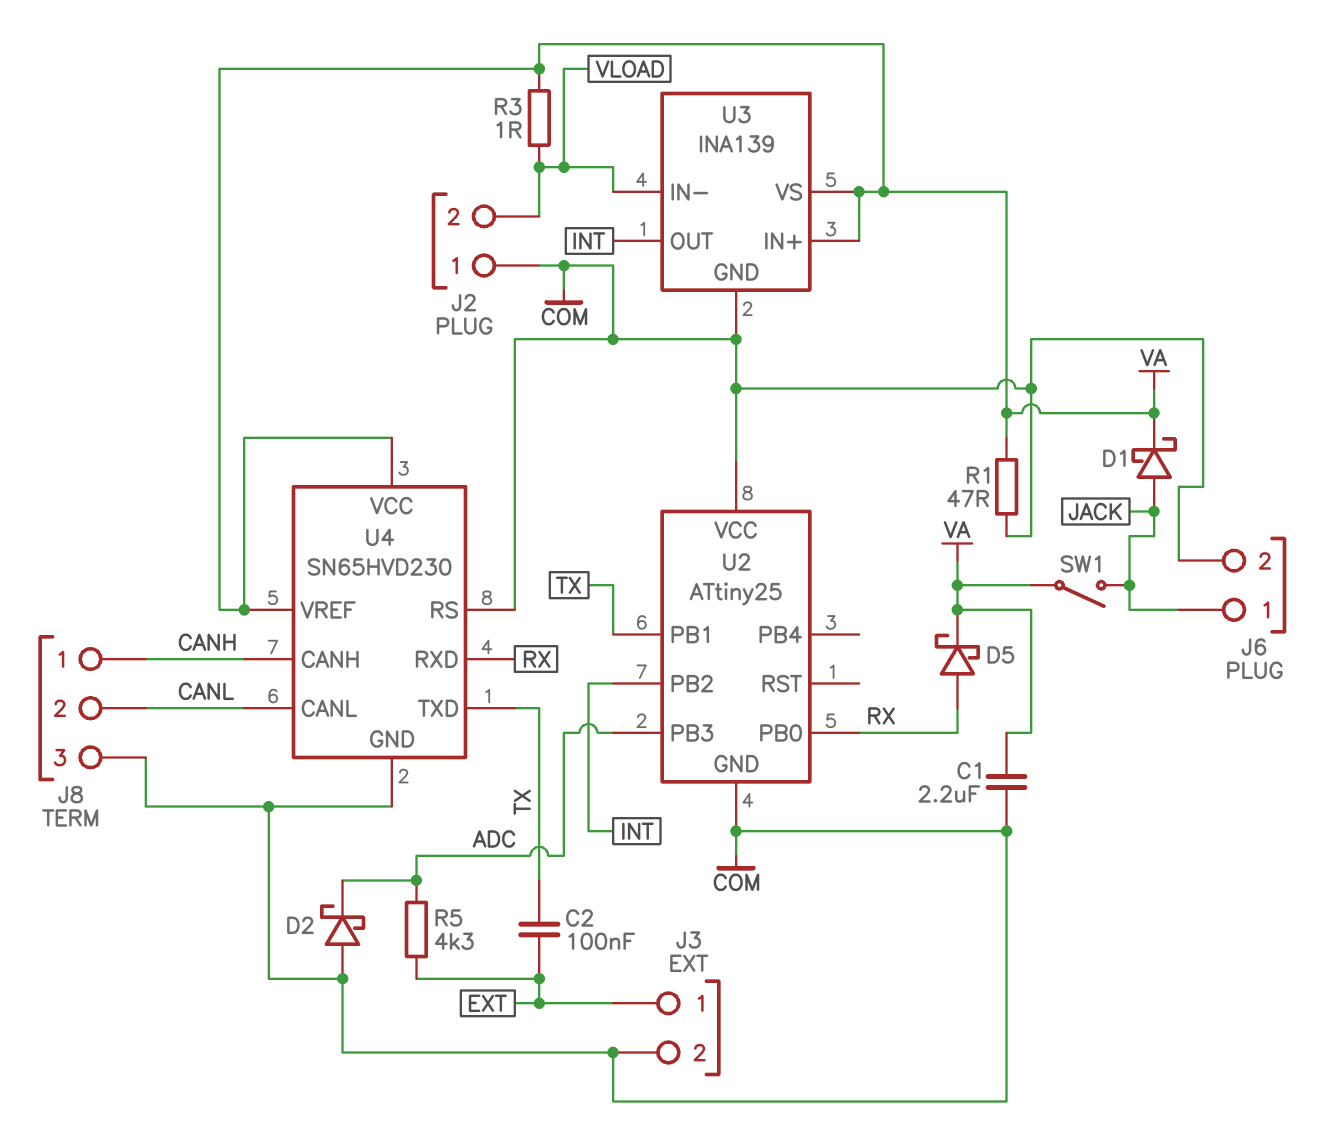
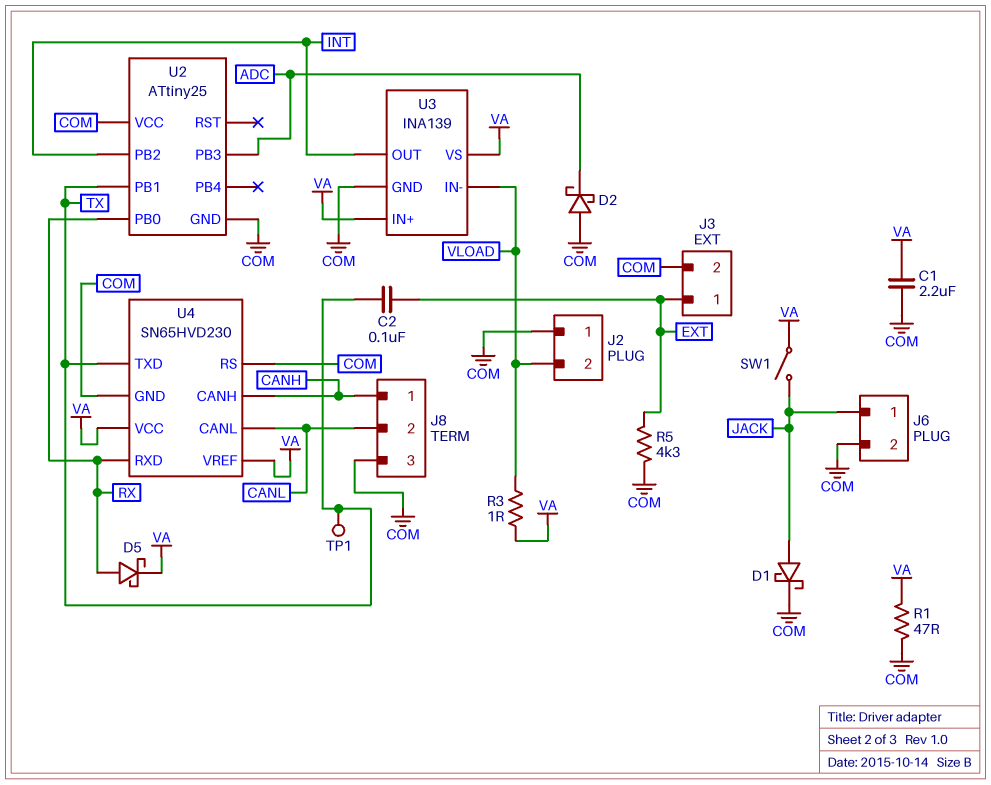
D1: schottky (A JACK, K VA) -> schottky (A JACK, K COM)
R5: 4.3k (ADC, EXT) -> 4.3k (COM, EXT)
TP1: none -> test point (TX)

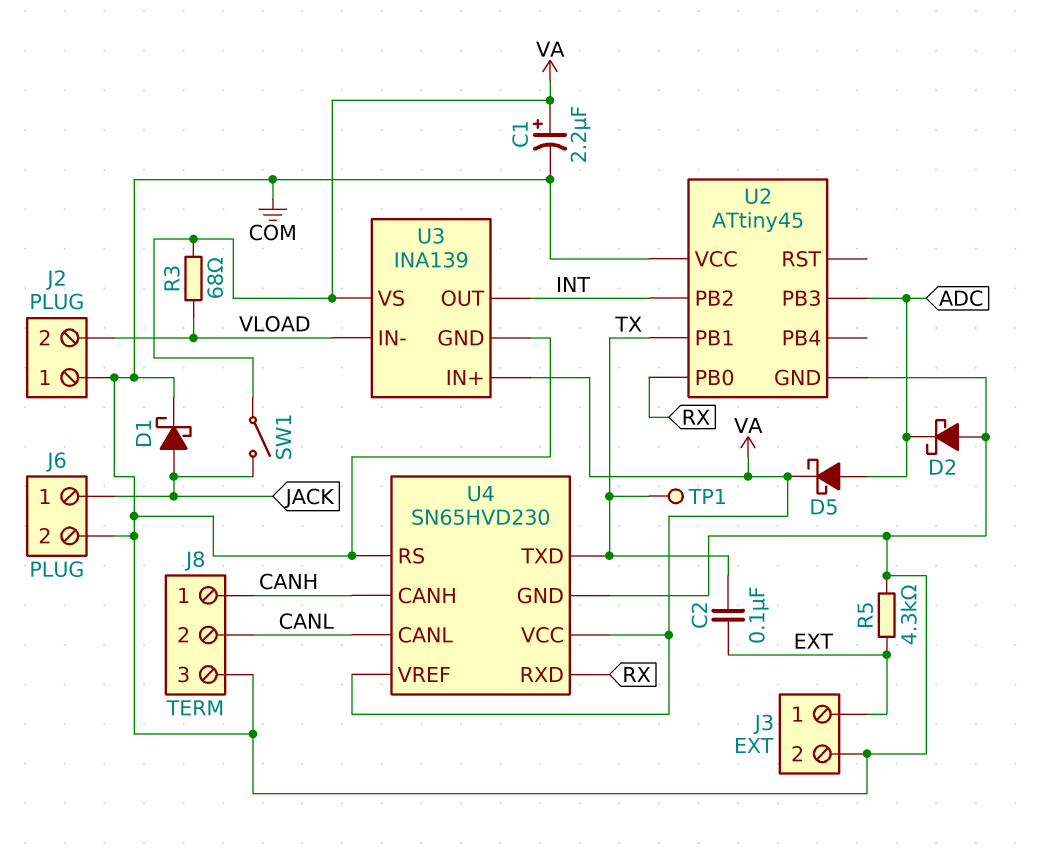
C1: 2.2uF (COM, VA) -> 2.2uF (plus VA, minus COM)
D5: schottky (A RX, K VA) -> schottky (A ADC, K VA)
R1: 47 (COM, VA) -> none
R3: 1 (VA, VLOAD) -> 68 (VA, VLOAD)
U2: ATtiny25 -> ATtiny45

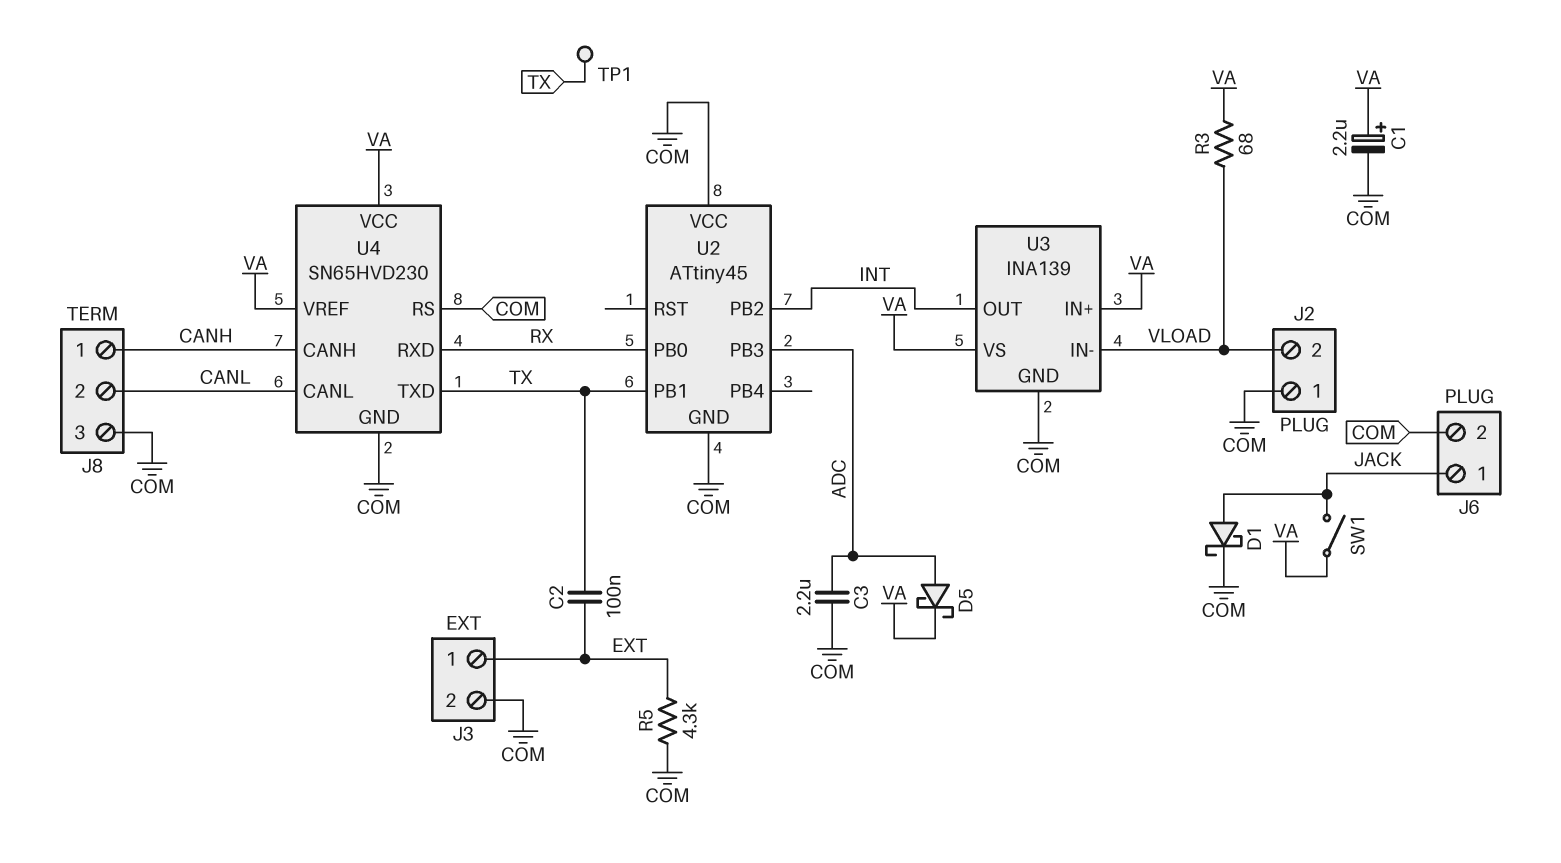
C3: none -> 2.2uF (ADC, COM)
D2: schottky (A COM, K ADC) -> none

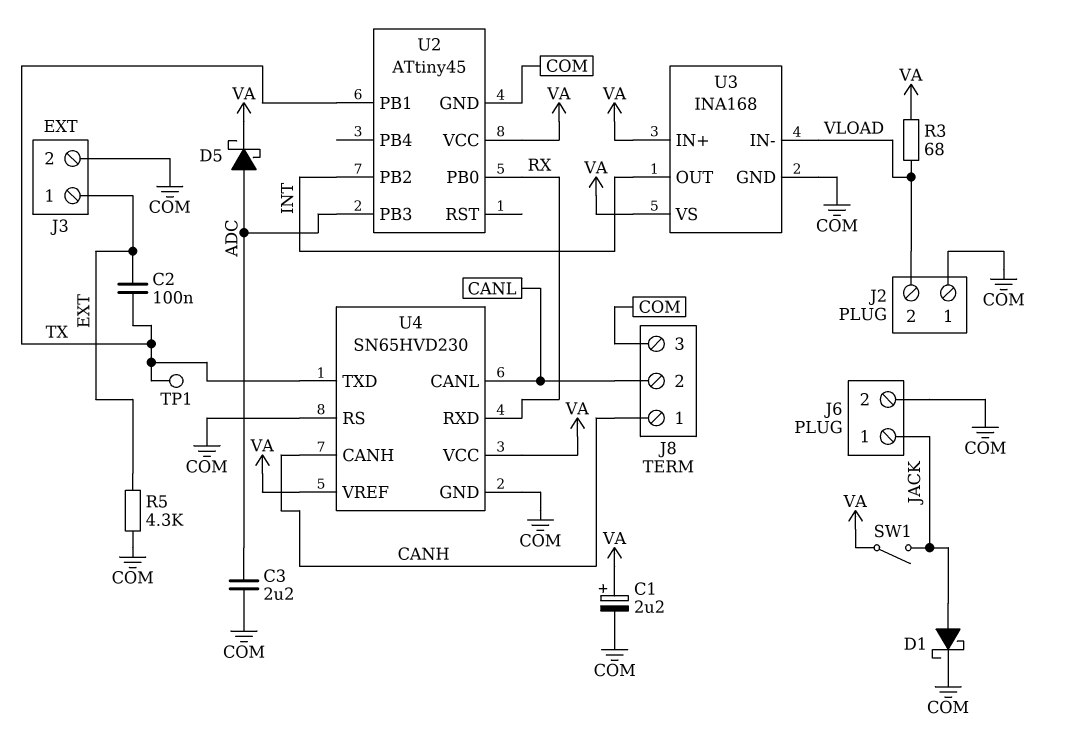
U2 pin VCC: COM -> VA
U3: INA139 -> INA168

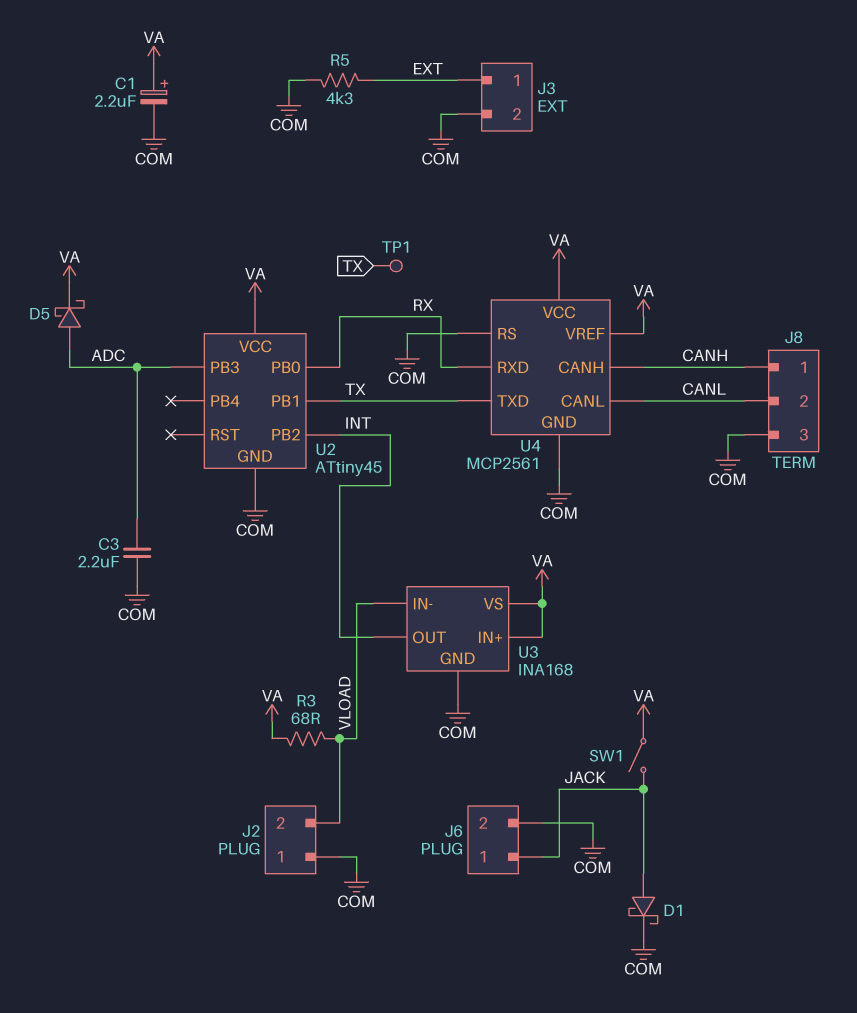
C2: 100nF (EXT, TX) -> none
U4: SN65HVD230 -> MCP2561

